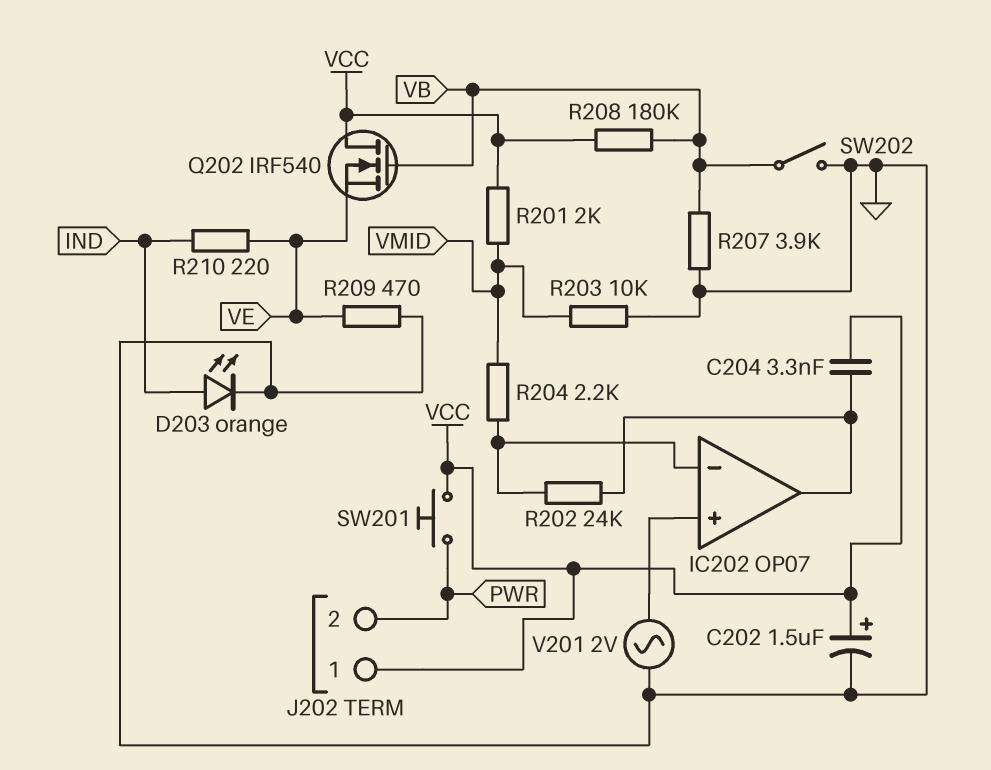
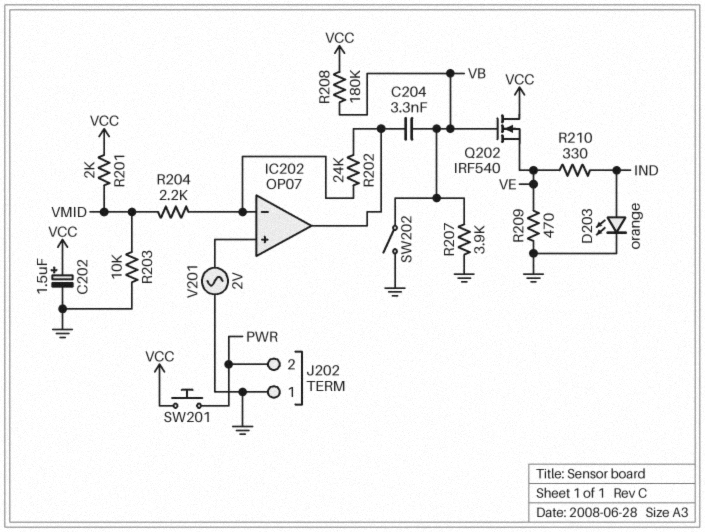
C204: 3.3nF (IC202/out, VCC) -> 3.3nF (IC202/out, VB)
J202 pin 1: VCC -> GND
R210: 220 (IND, VE) -> 330 (IND, VE)

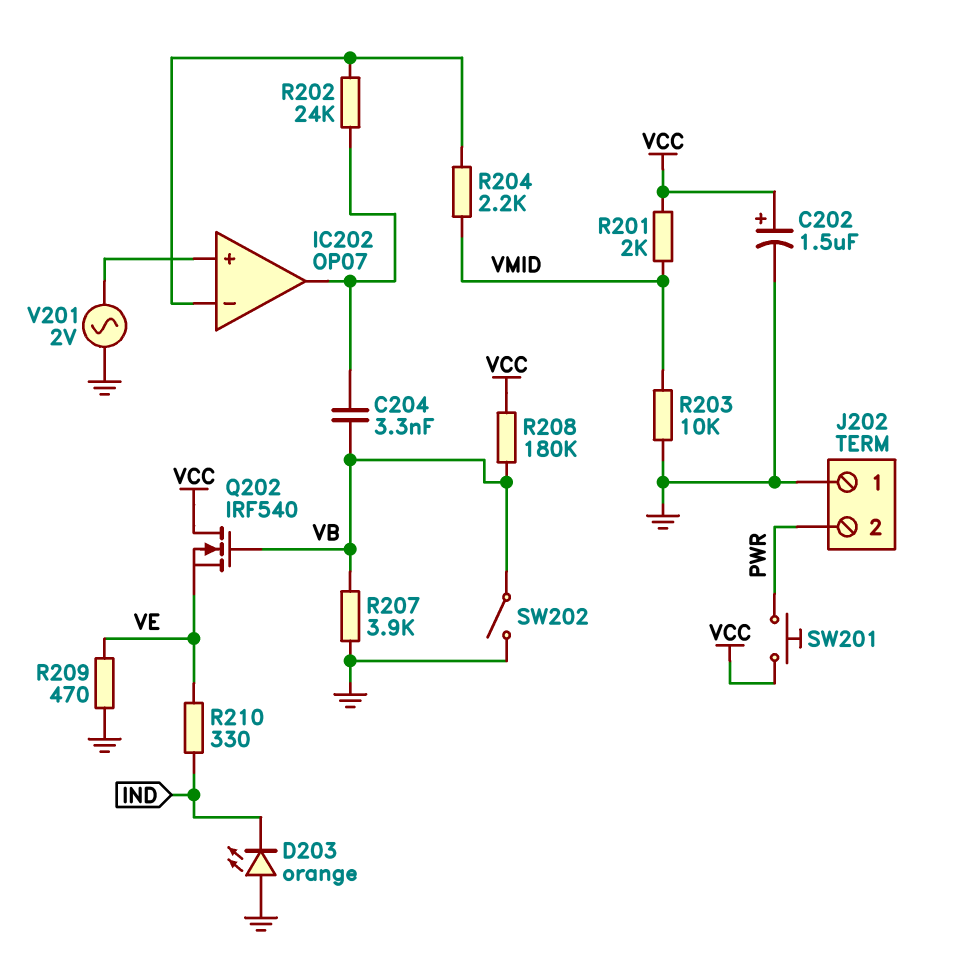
D203: LED orange (A IND, K GND) -> LED orange (A GND, K IND)

